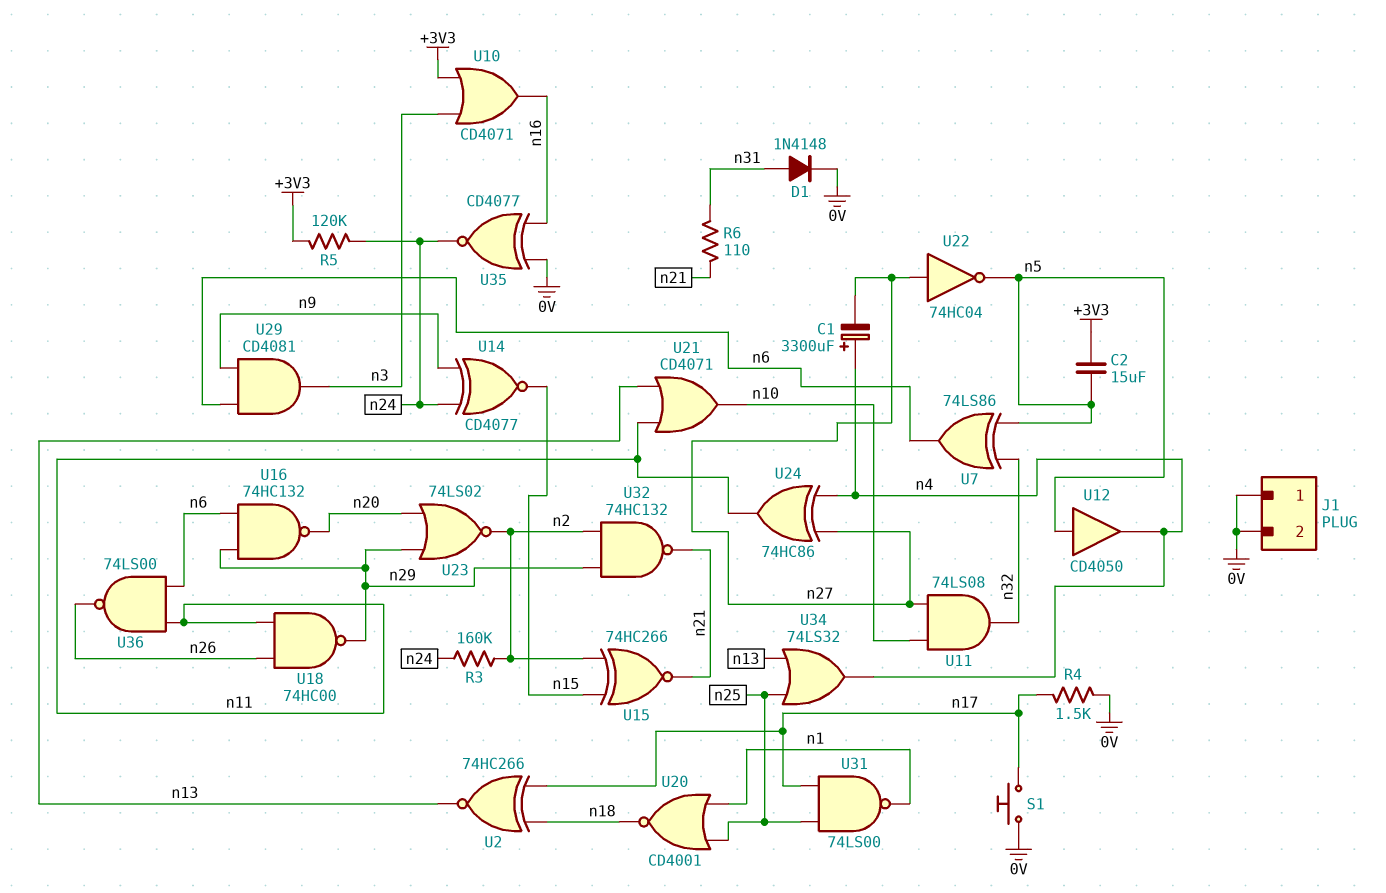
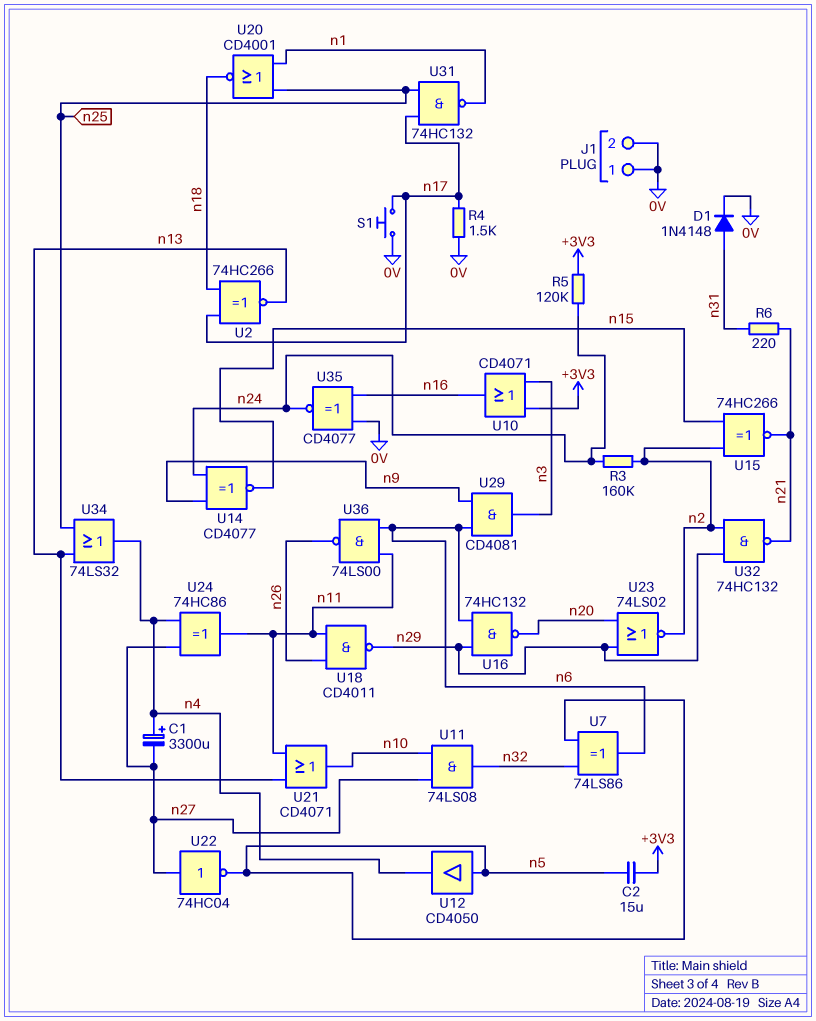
R6: 110 (n21, n31) -> 220 (n21, n31)
U18: NAND 74HC00 (in n11, in n26, out n29) -> NAND CD4011 (in n11, in n26, out n29)
U31: NAND 74LS00 (in n17, in n25, out n1) -> NAND 74HC132 (in n17, in n25, out n1)

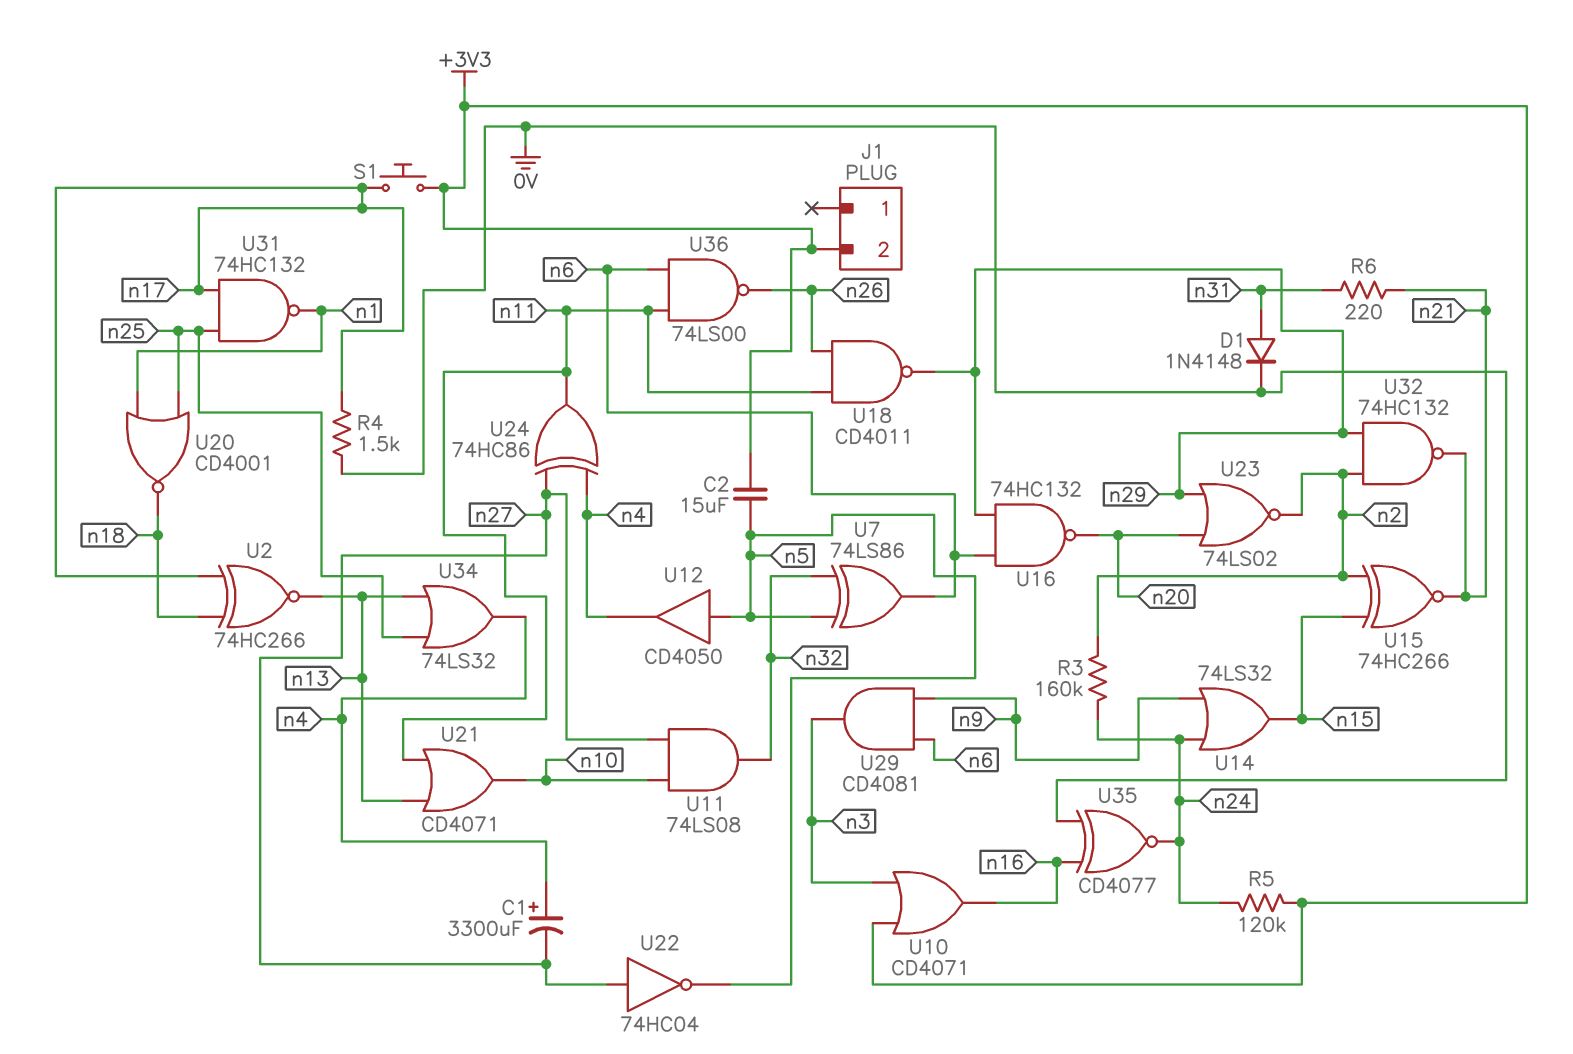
J1 pin 1: 0V -> none
J1 pin 2: 0V -> +3V3
S1: button (0V, n17) -> button (+3V3, n17)
U14: XNOR CD4077 (in n9, in n24, out n15) -> OR 74LS32 (in n9, in n24, out n15)

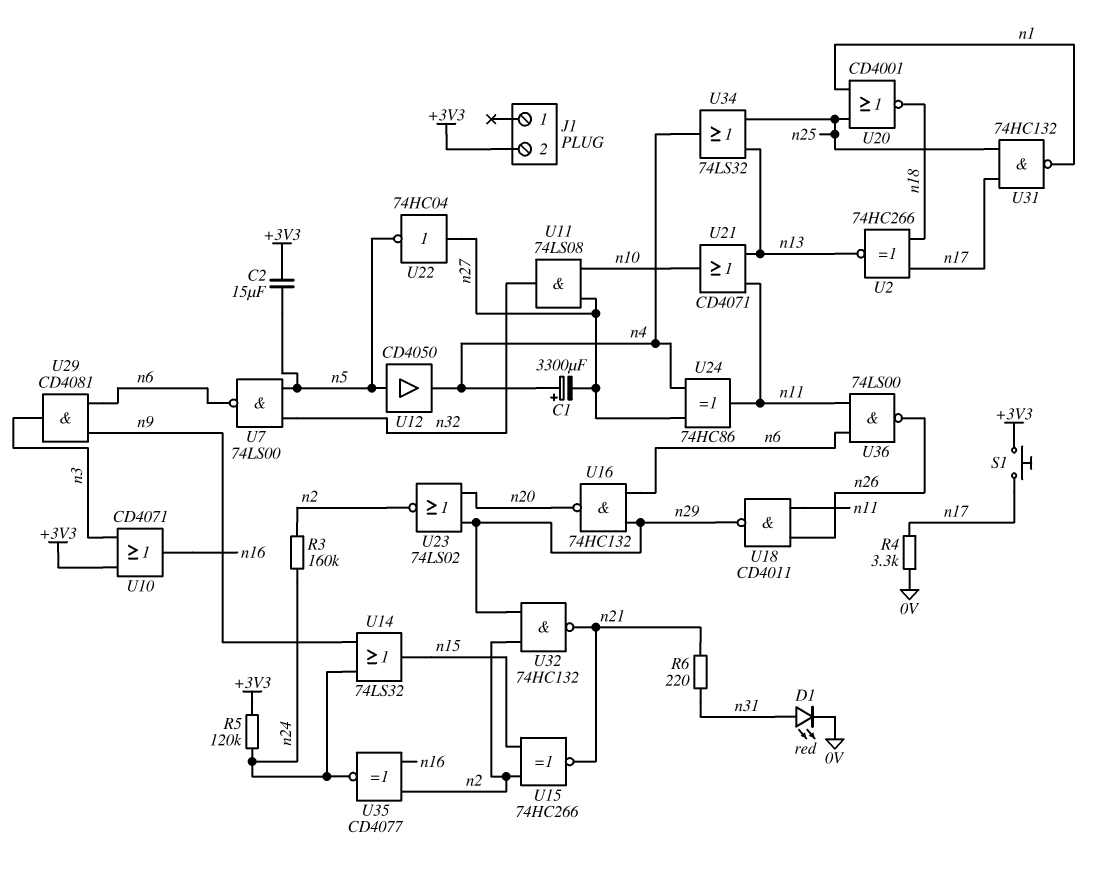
D1: diode 1N4148 (A n31, K 0V) -> LED red (A n31, K 0V)
R4: 1.5k (0V, n17) -> 3.3k (0V, n17)
U7: XOR 74LS86 (in n5, in n32, out n6) -> NAND 74LS00 (in n5, in n32, out n6)
U35: XNOR CD4077 (in 0V, in n16, out n24) -> XNOR CD4077 (in n2, in n16, out n24)

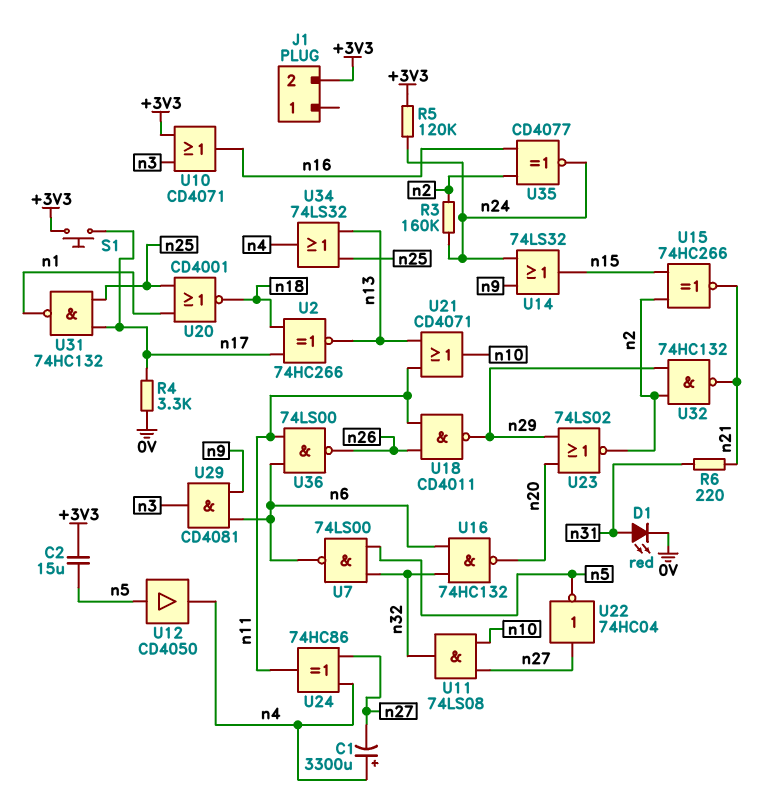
U16: NAND 74HC132 (in n6, in n29, out n20) -> NAND 74HC132 (in n6, in n32, out n20)

